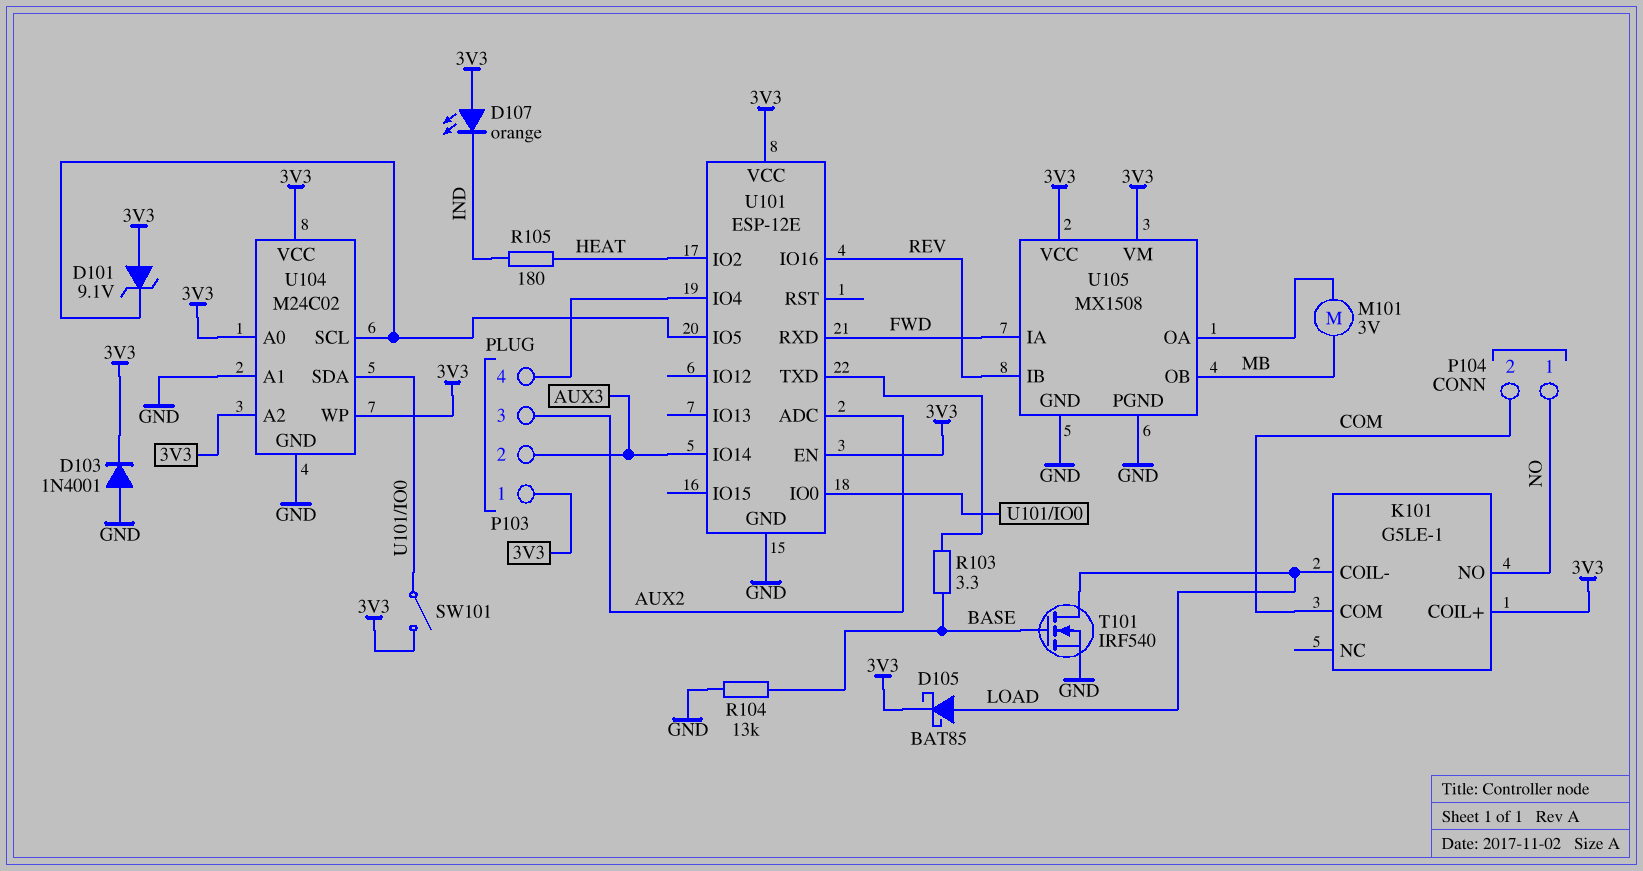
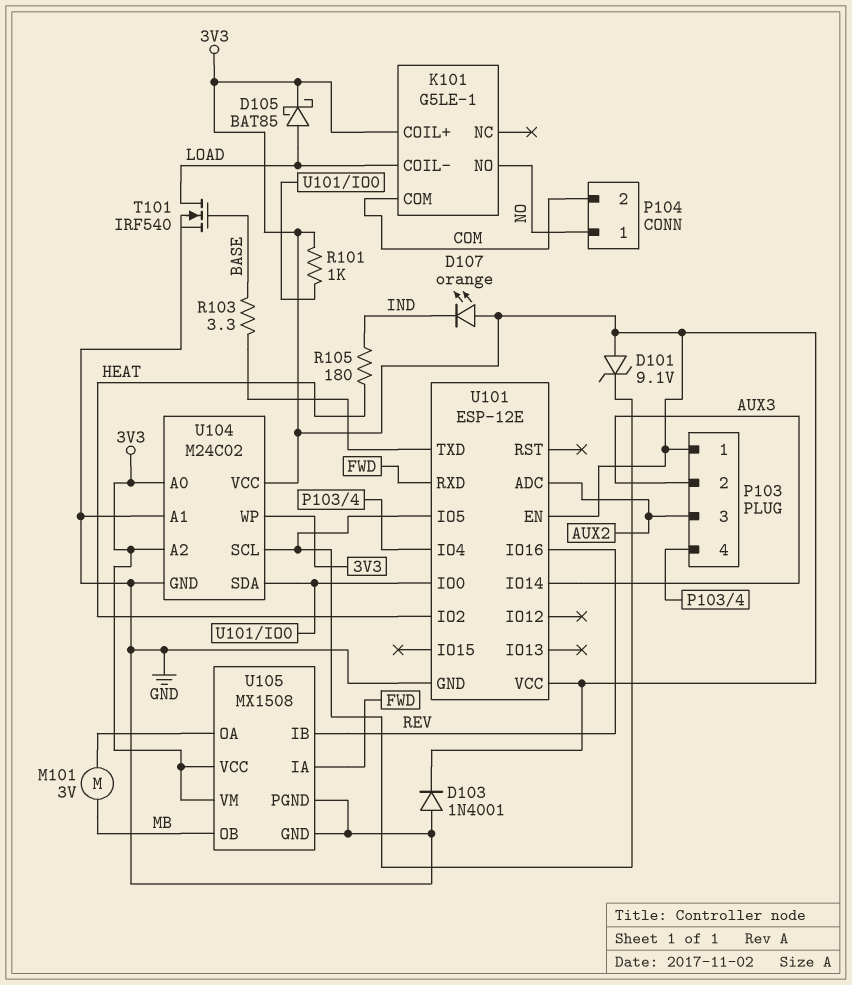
R101: none -> 1k (3V3, U101/IO0)
R104: 13k (BASE, GND) -> none
SW101: switch (3V3, U101/IO0) -> none

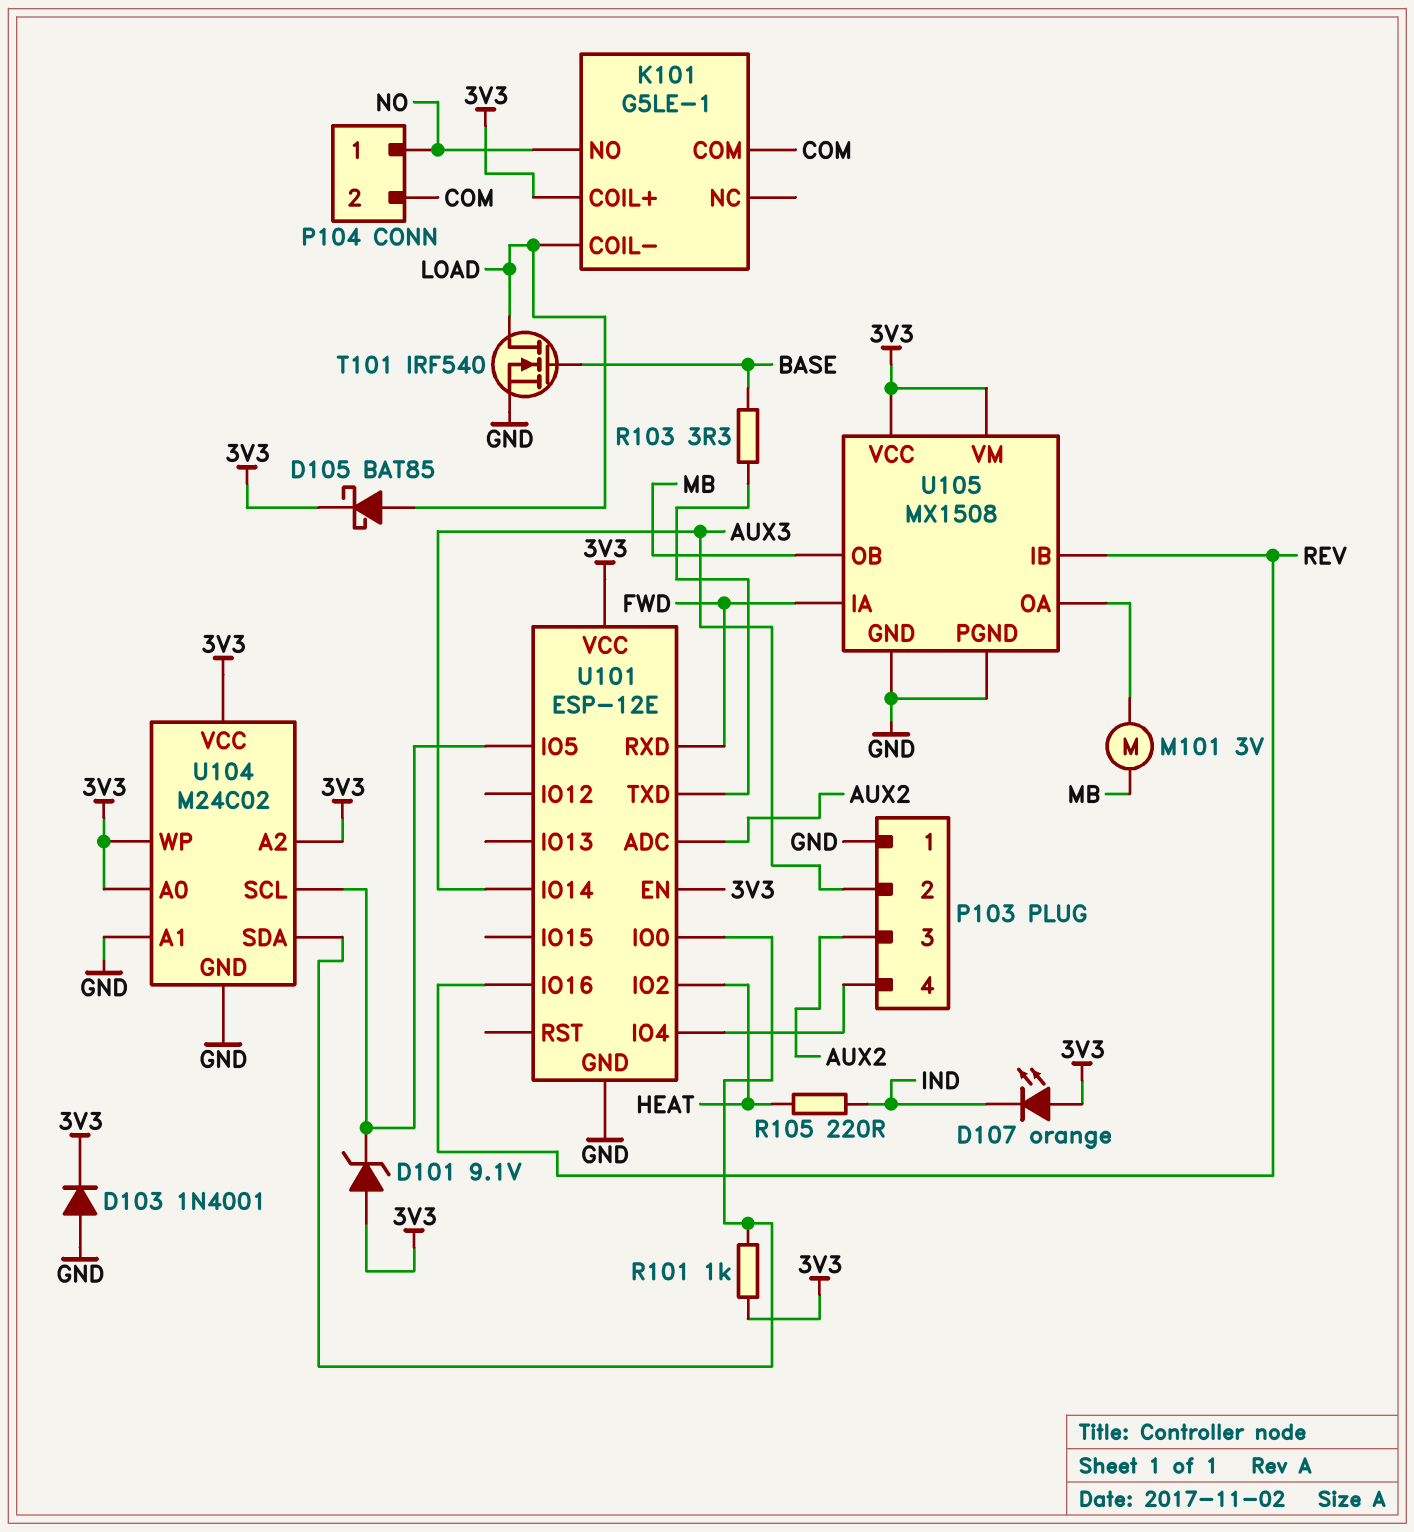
P103 pin 1: 3V3 -> GND
R105: 180 (HEAT, IND) -> 220 (HEAT, IND)

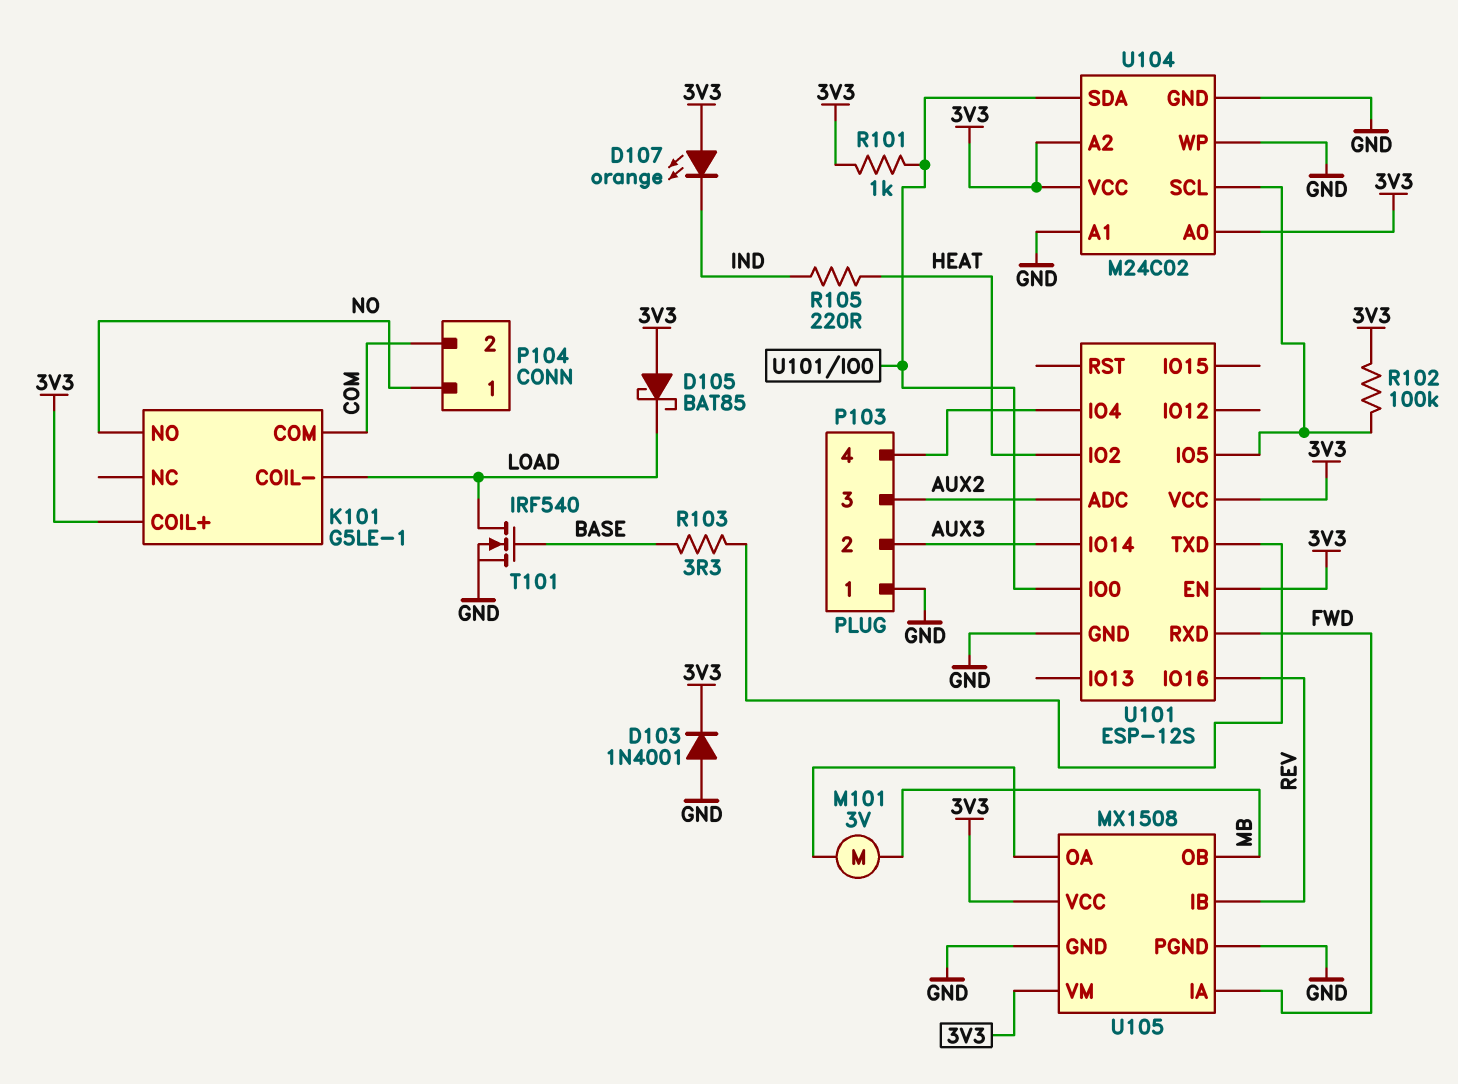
D101: zener 9.1V (A 3V3, K U101/IO5) -> none
D105: schottky BAT85 (A LOAD, K 3V3) -> schottky BAT85 (A 3V3, K LOAD)
R102: none -> 100k (3V3, U101/IO5)
U101: ESP-12E -> ESP-12S
U104 pin WP: 3V3 -> GND

